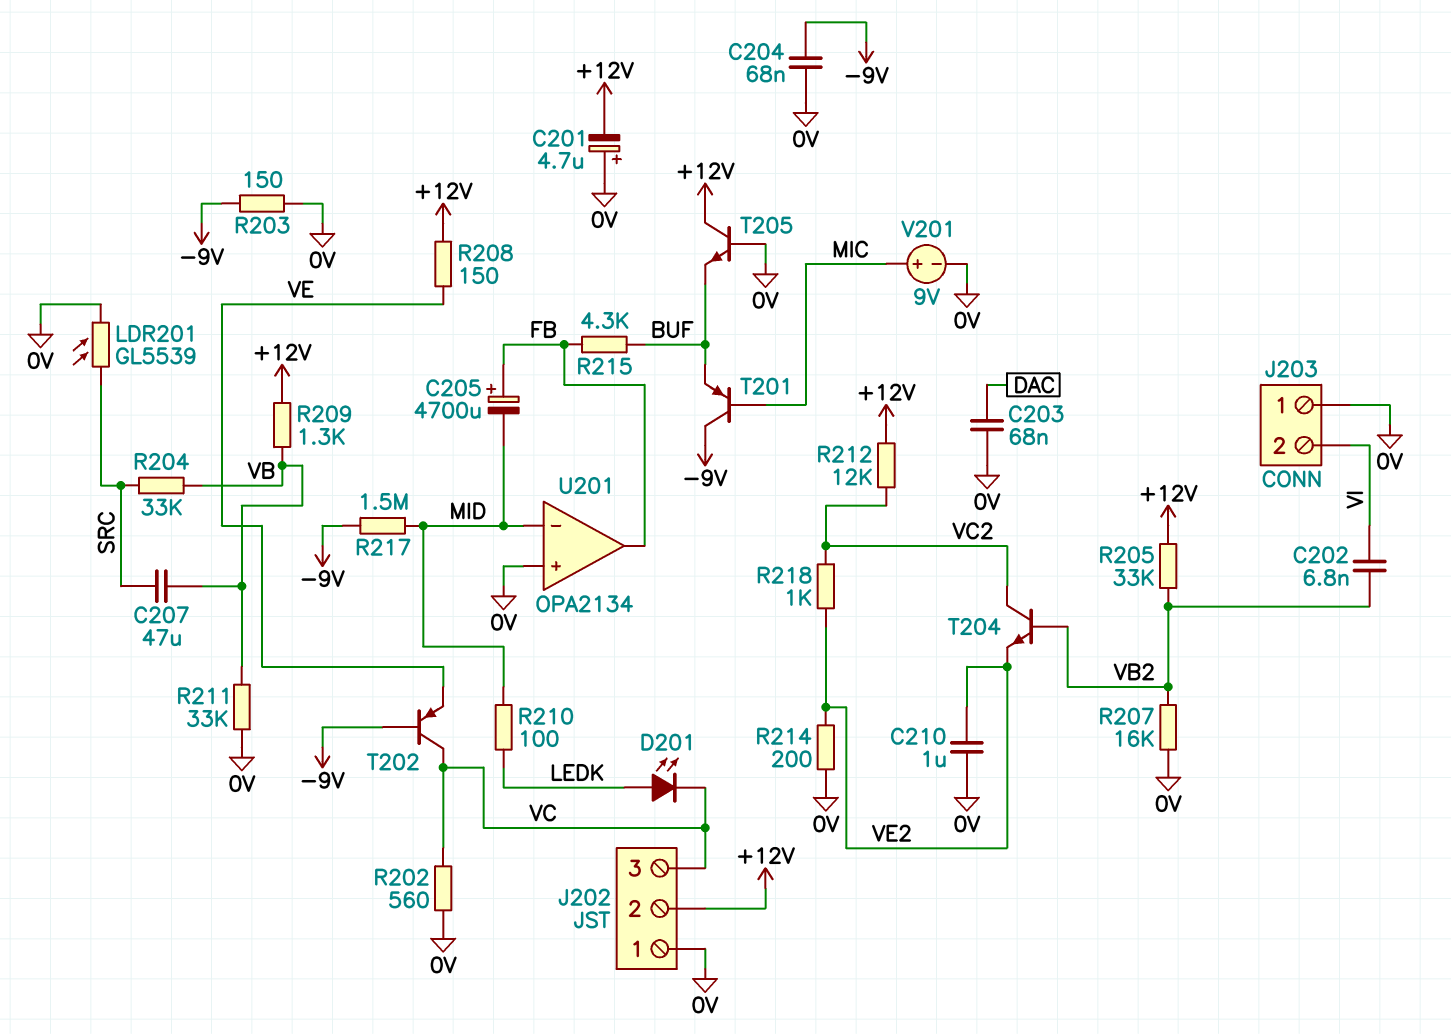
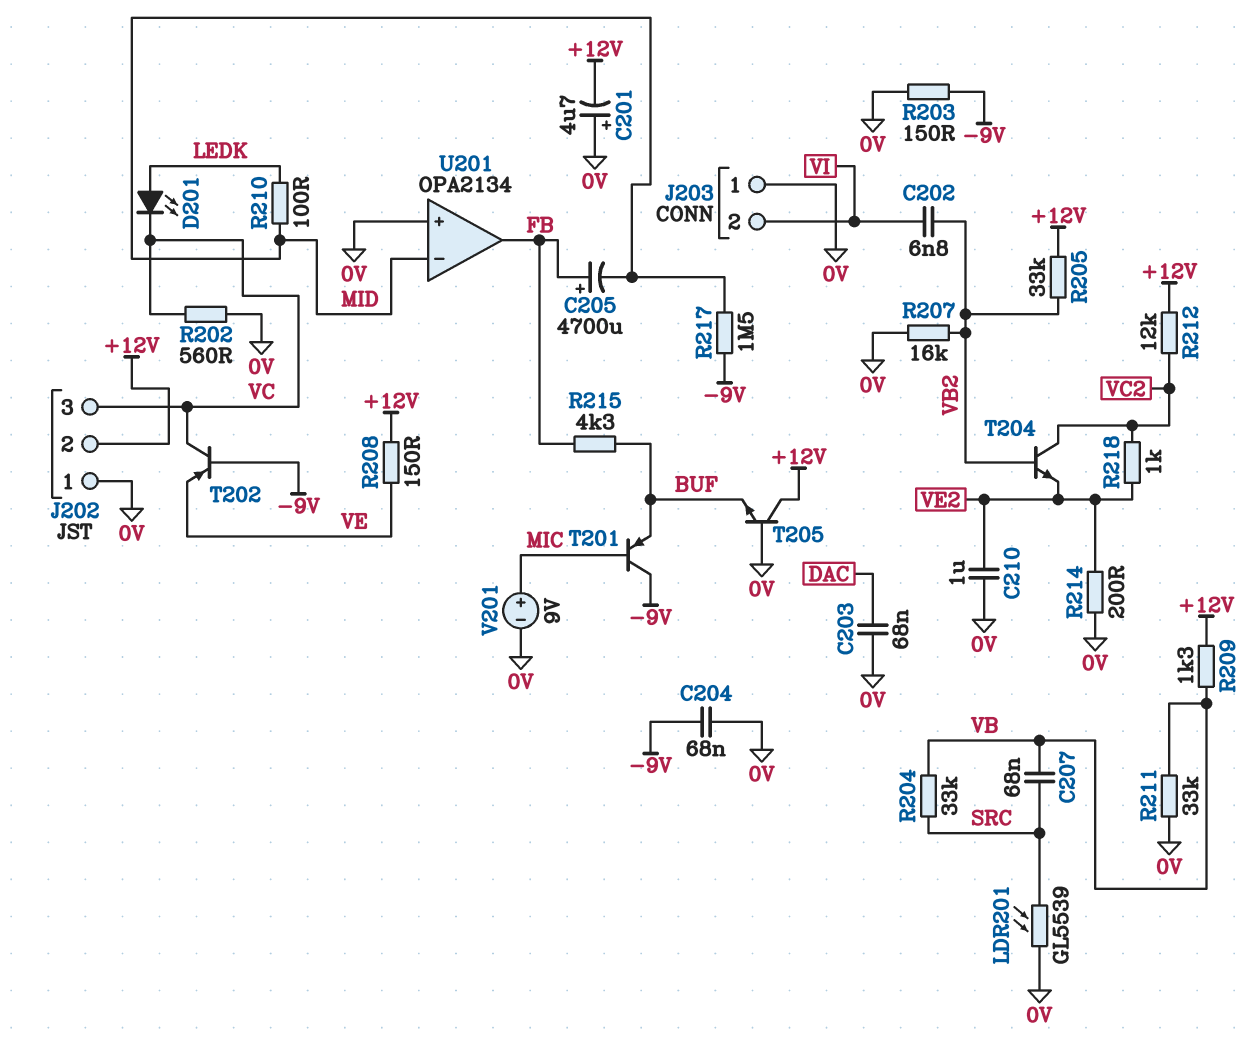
C207: 47uF (SRC, VB) -> 68nF (SRC, VB)

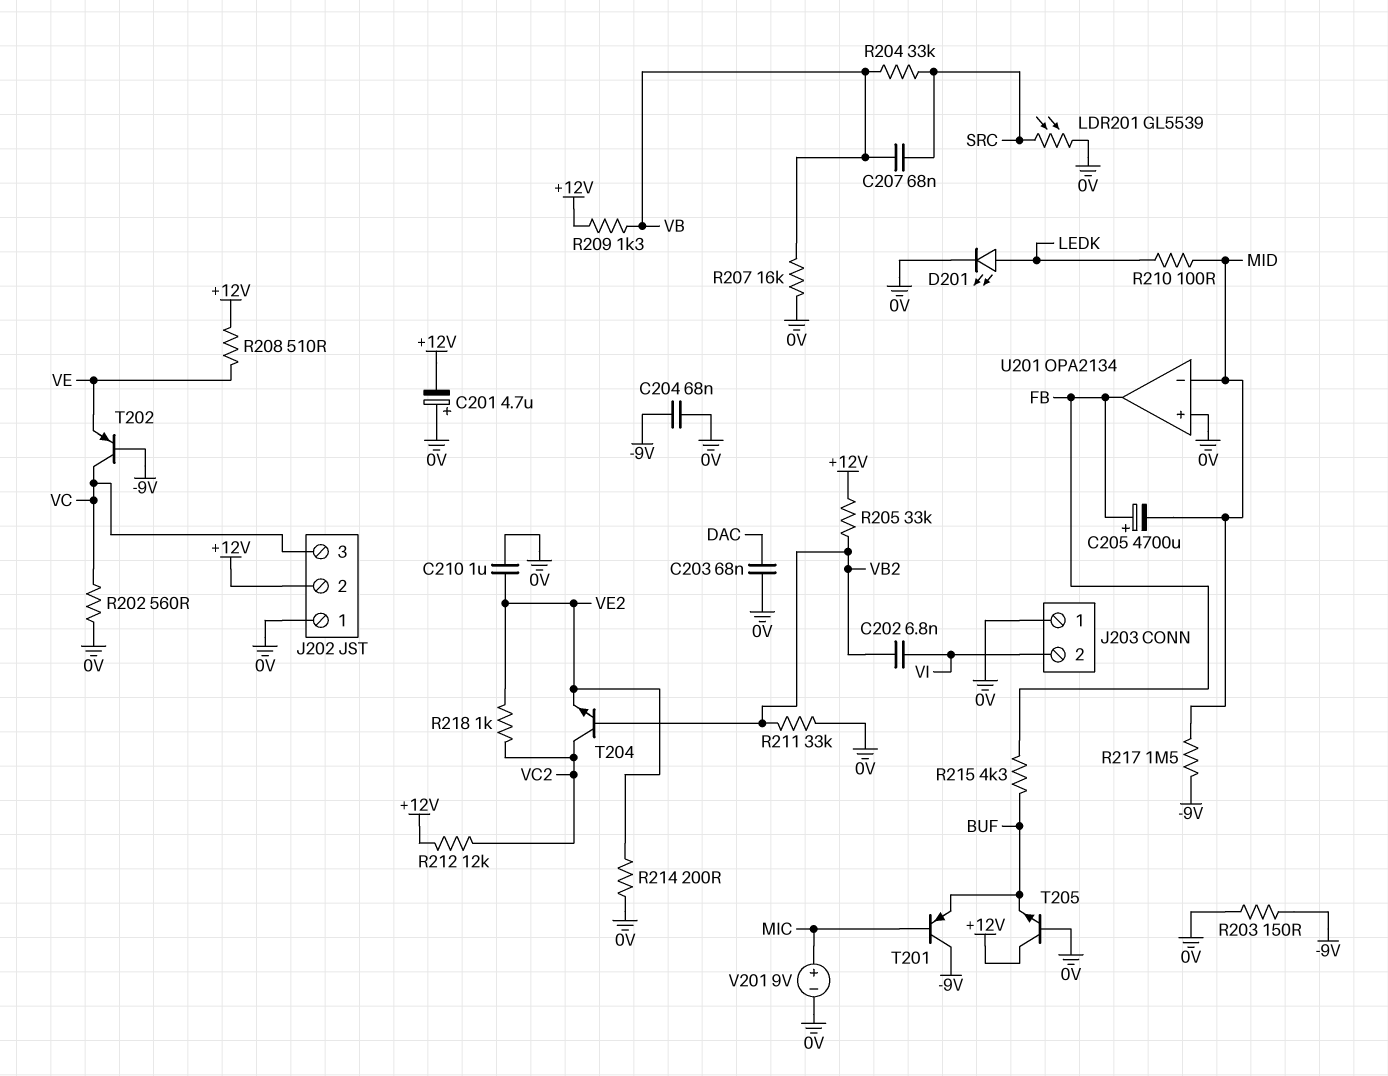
D201: LED (A LEDK, K VC) -> LED (A LEDK, K 0V)
R207: 16k (0V, VB2) -> 16k (0V, VB)
R208: 150 (+12V, VE) -> 510 (+12V, VE)
R211: 33k (0V, VB) -> 33k (0V, VB2)

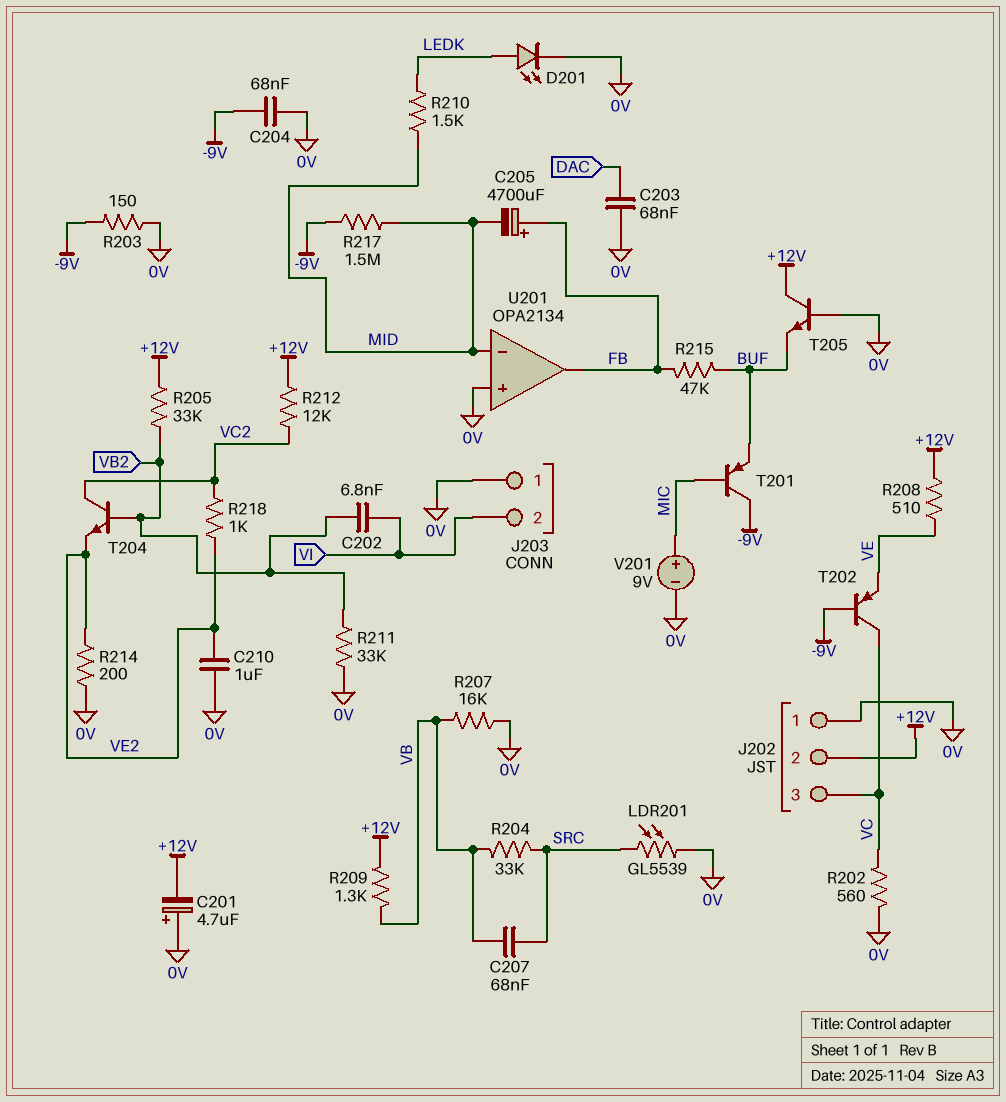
R210: 100 (LEDK, MID) -> 1.5k (LEDK, MID)
R215: 4.3k (BUF, FB) -> 47k (BUF, FB)

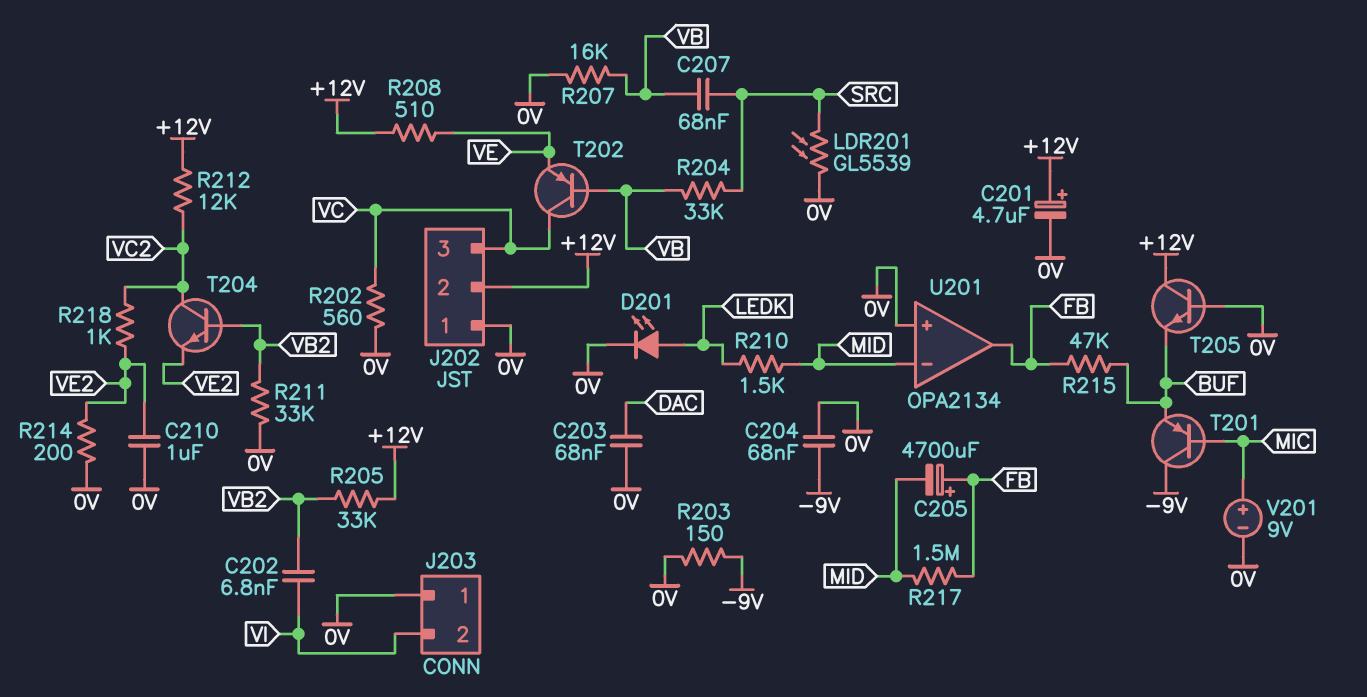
C201: 4.7uF (plus 0V, minus +12V) -> 4.7uF (plus +12V, minus 0V)
R209: 1.3k (+12V, VB) -> none
R217: 1.5M (-9V, MID) -> 1.5M (FB, MID)
T202: PNP (B -9V, C VC, E VE) -> PNP (B VB, C VC, E VE)

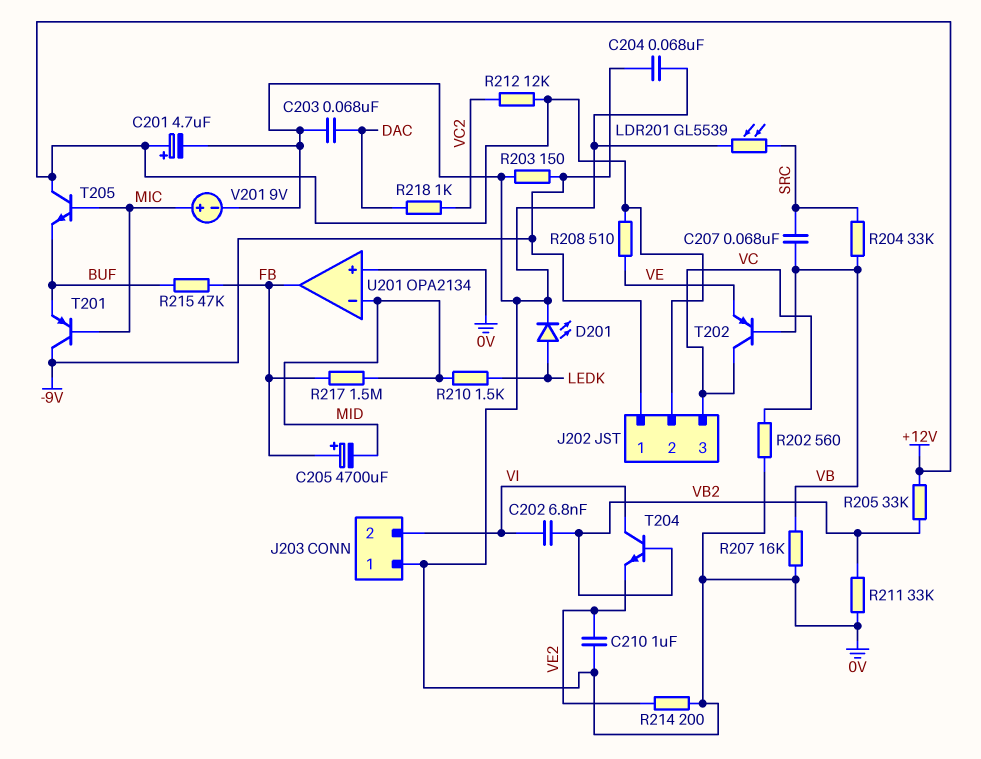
J202 pin 1: 0V -> -9V
R218: 1k (VC2, VE2) -> 1k (DAC, VC2)
T204: NPN (B VB2, C VC2, E VE2) -> NPN (B VB2, C VI, E VE2)
T205: NPN (B 0V, C +12V, E BUF) -> NPN (B MIC, C +12V, E BUF)

